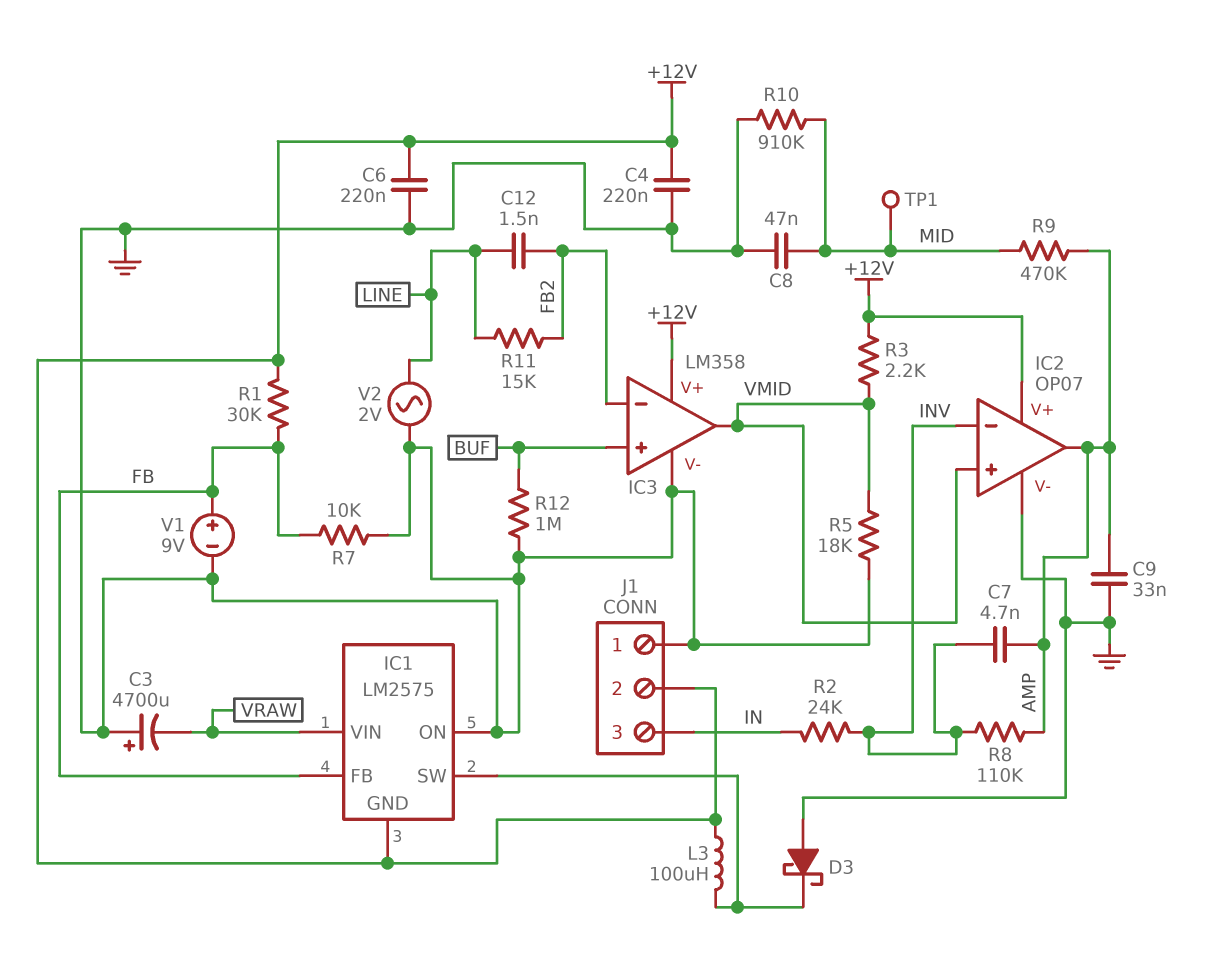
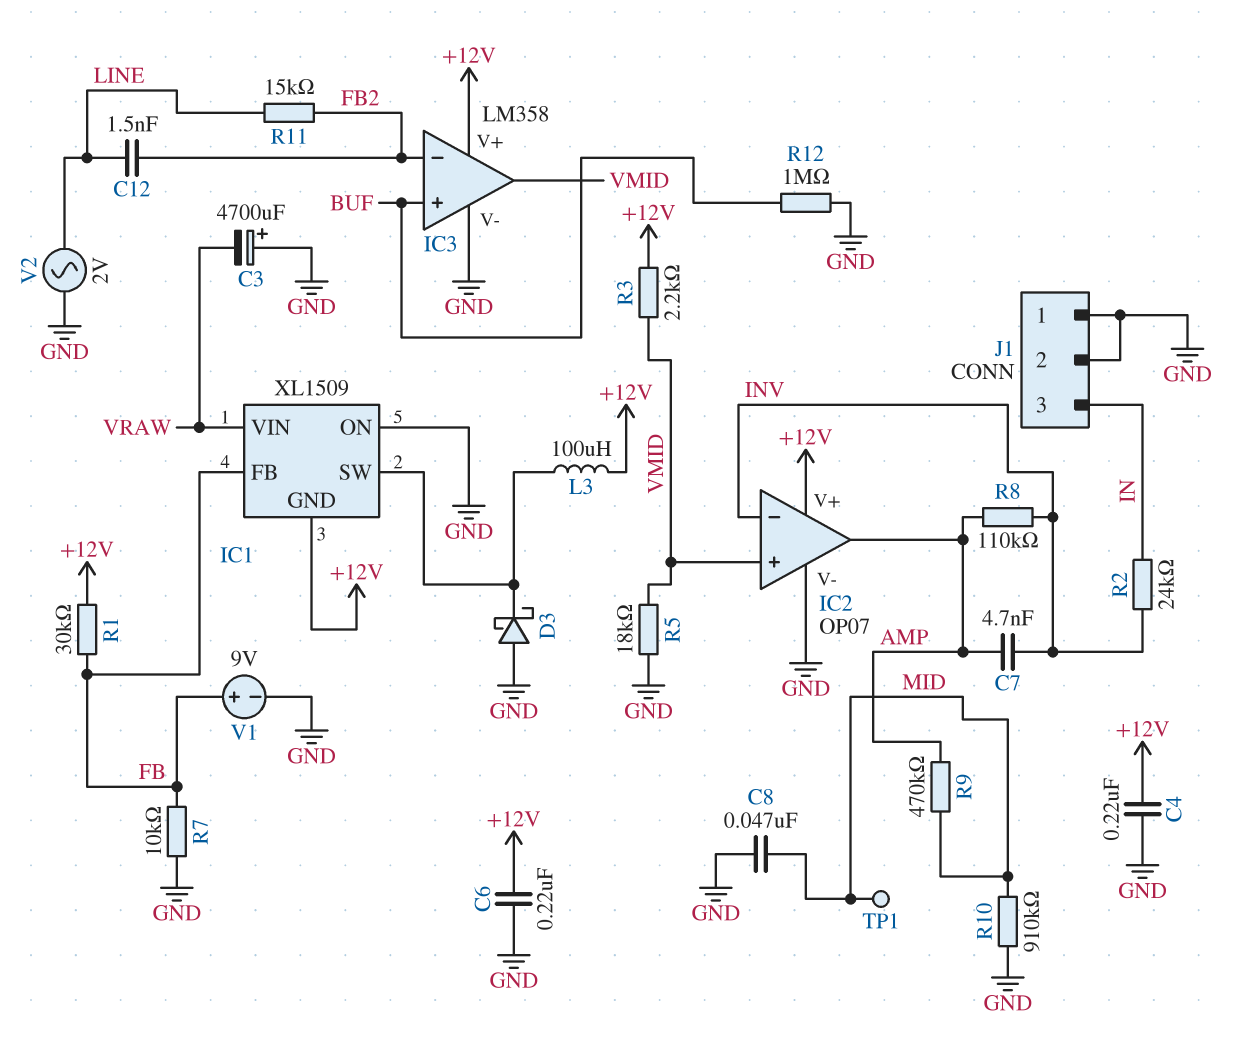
C9: 33nF (AMP, GND) -> none
IC1: LM2575 -> XL1509
J1 pin 2: +12V -> GND

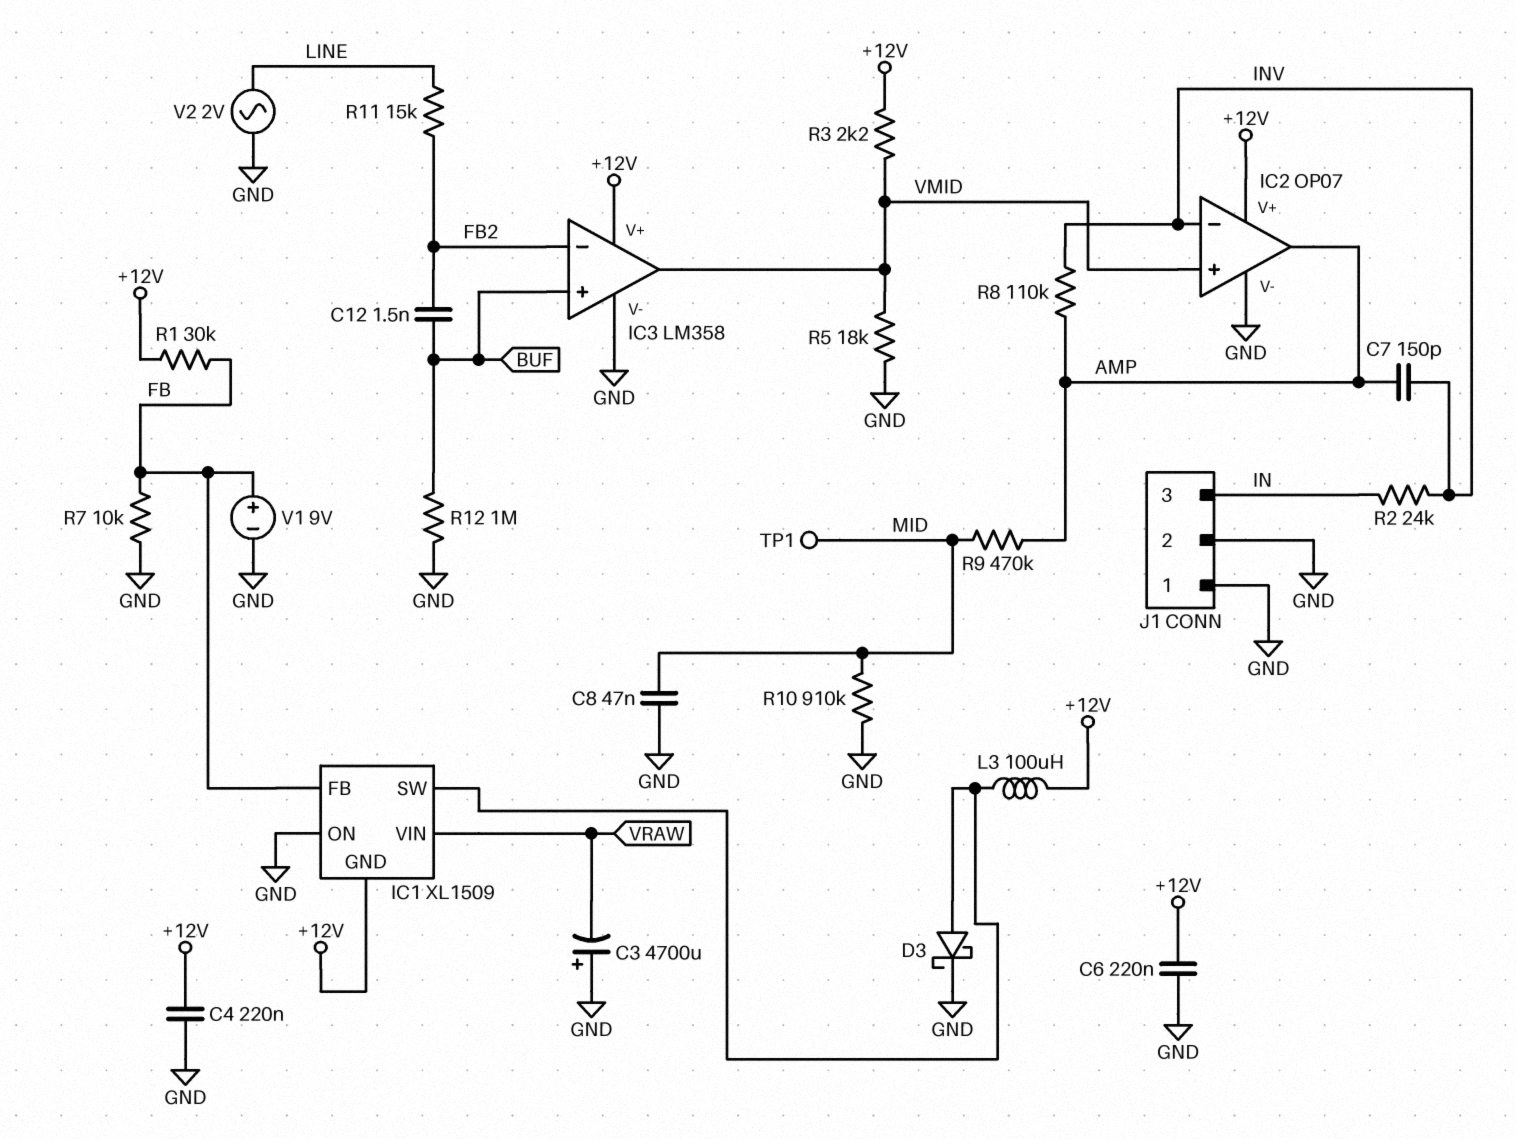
C7: 4.7nF (AMP, INV) -> 150pF (AMP, INV)
C12: 1.5nF (FB2, LINE) -> 1.5nF (BUF, FB2)
D3: schottky (A GND, K IC1/SW) -> schottky (A IC1/SW, K GND)

